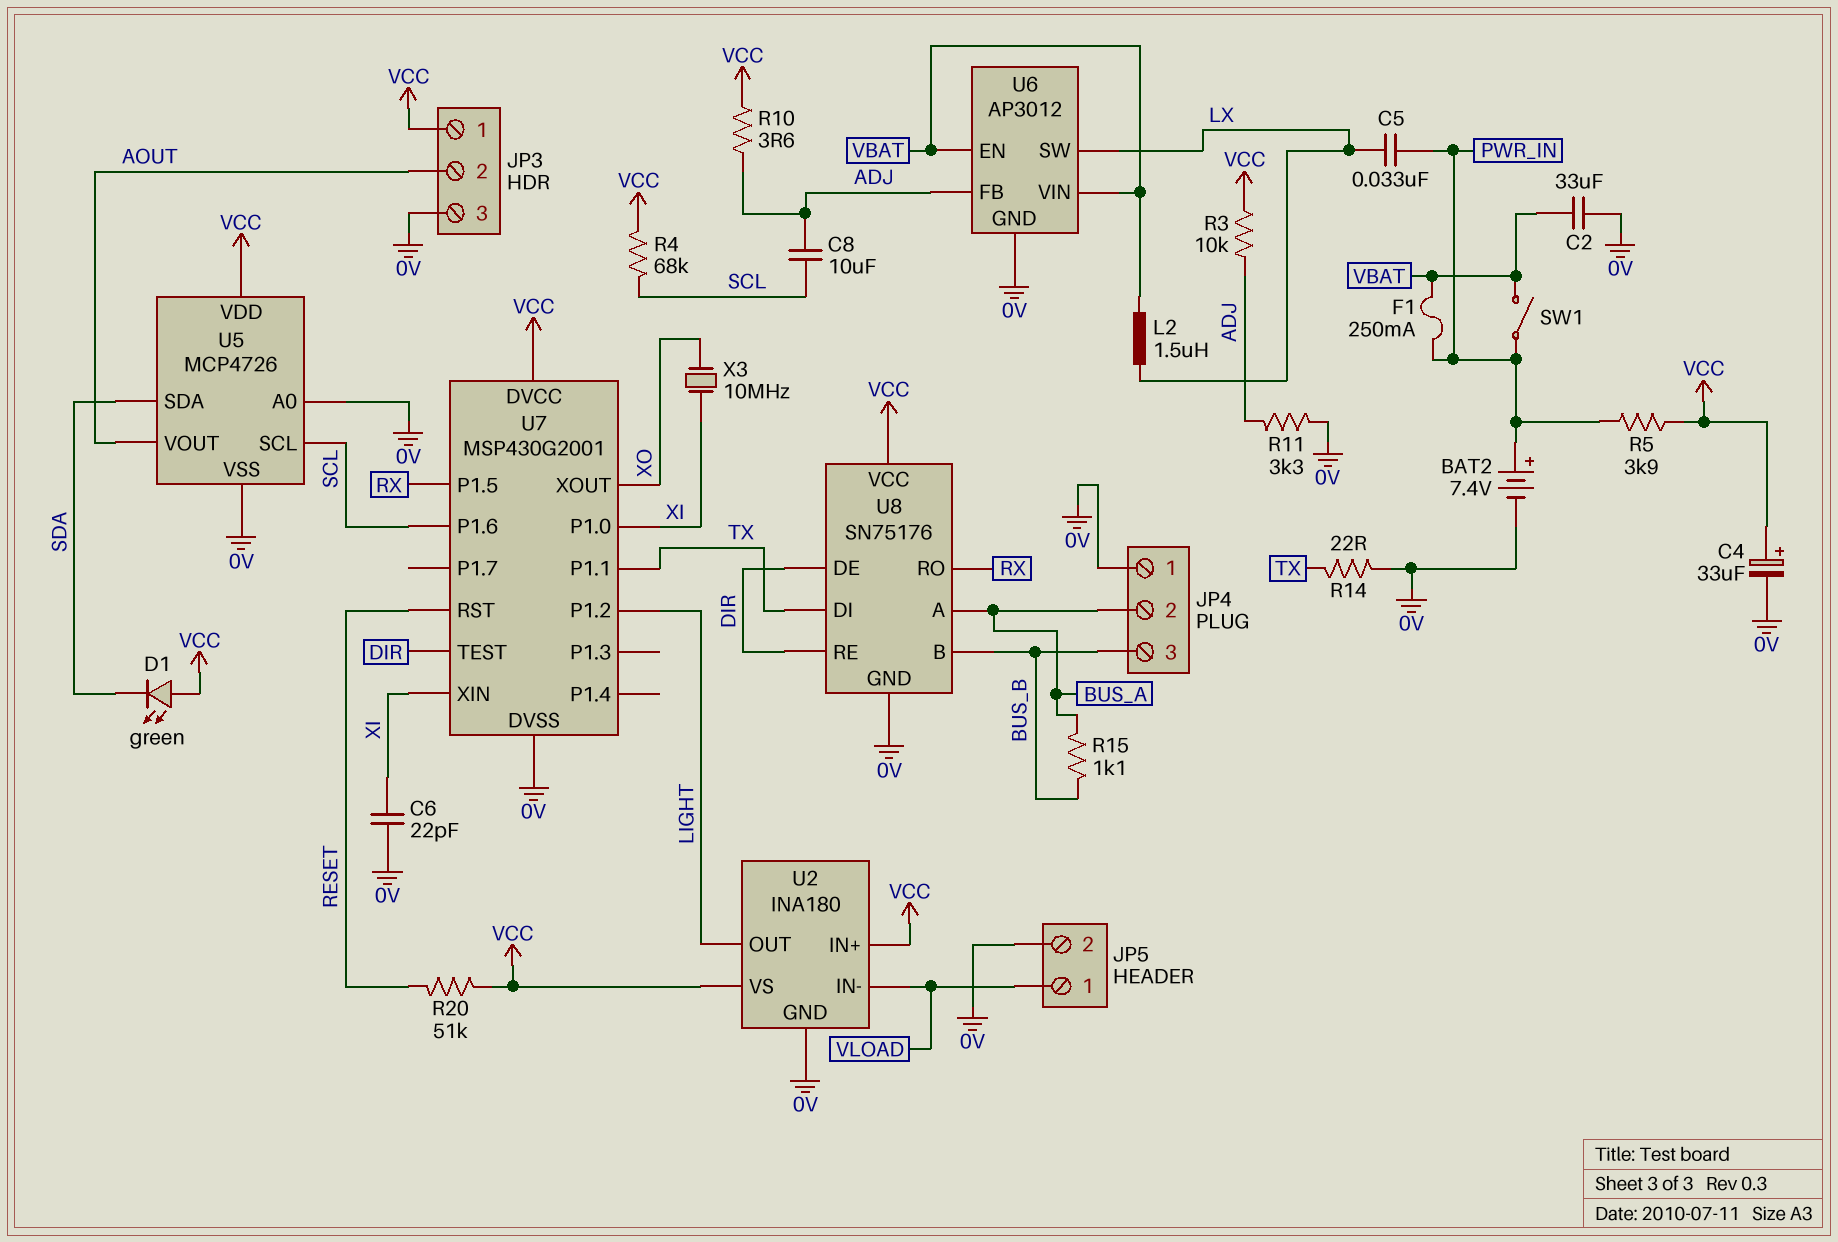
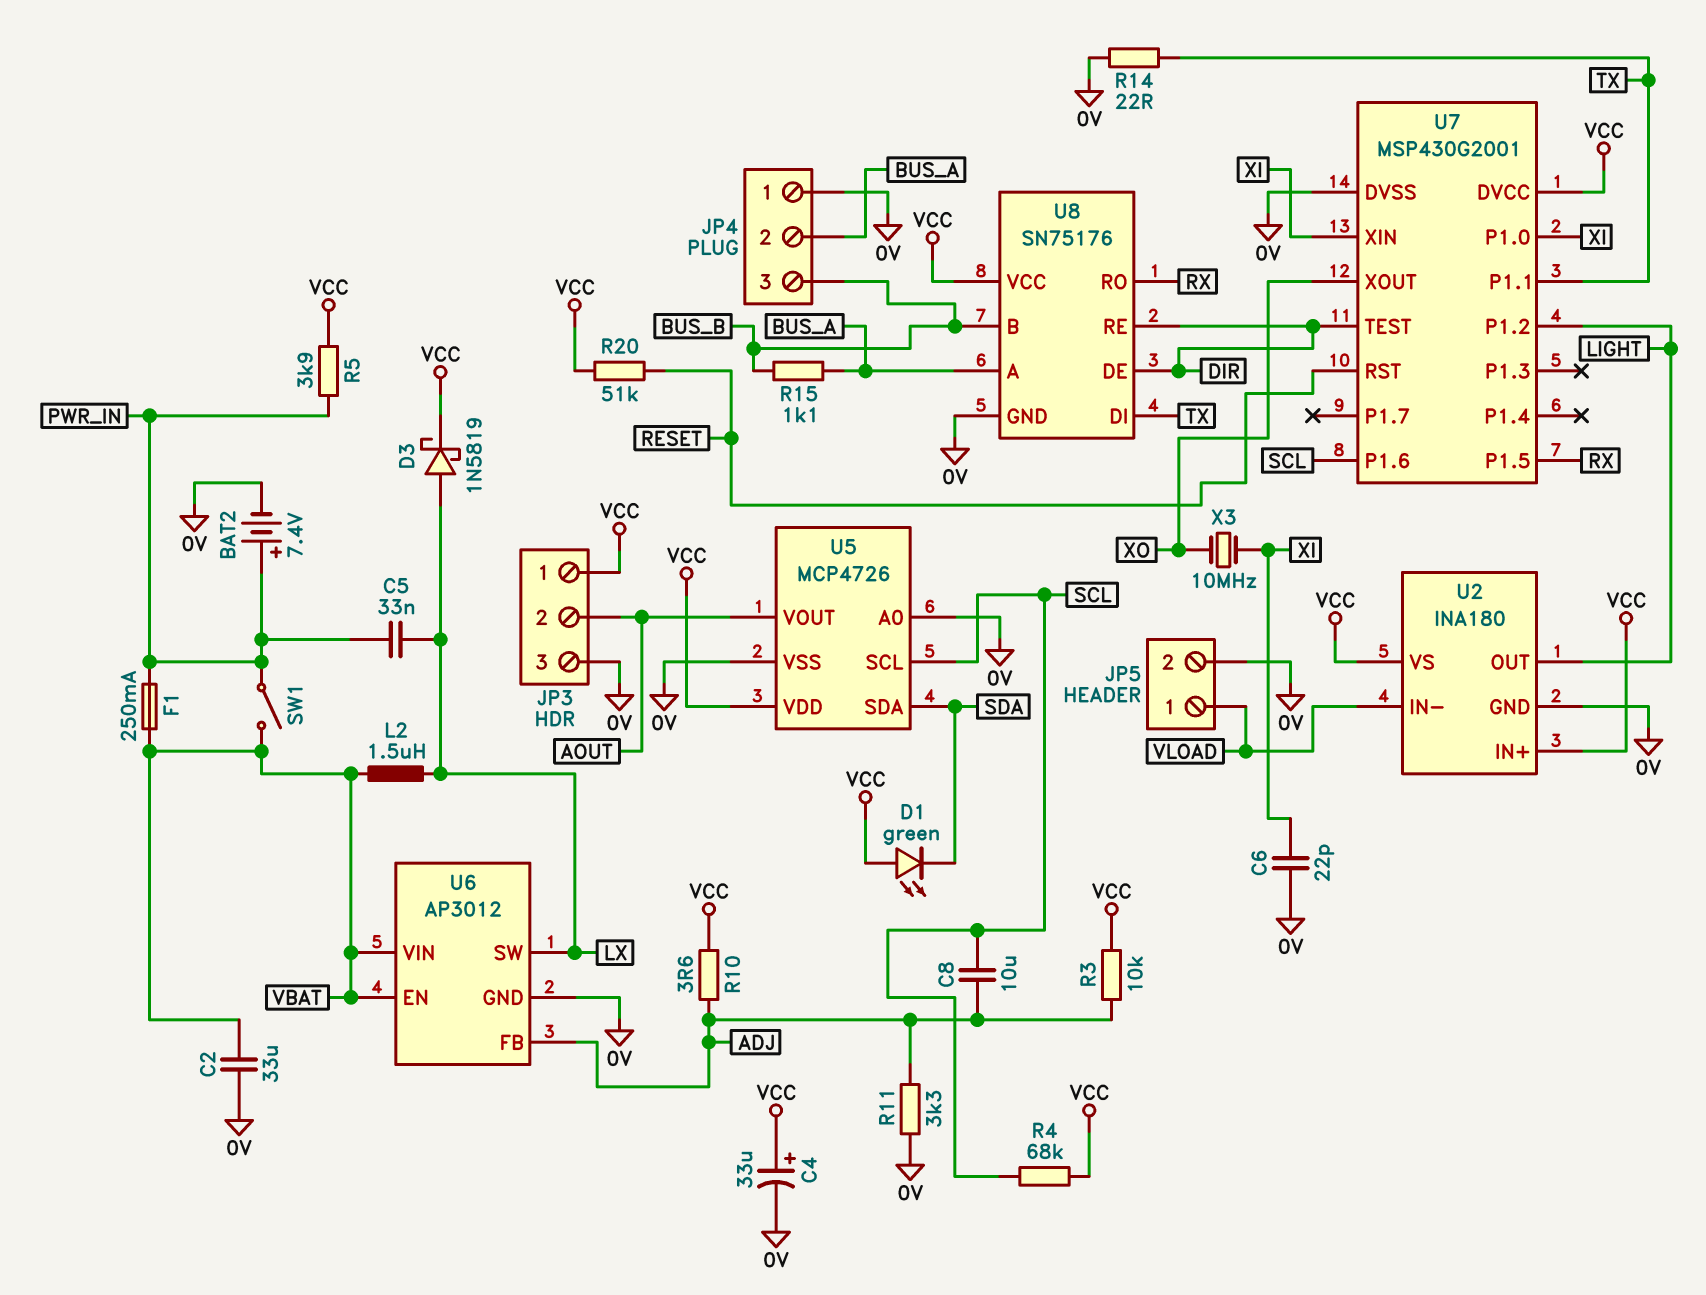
D3: none -> schottky 1N5819 (A LX, K VCC)

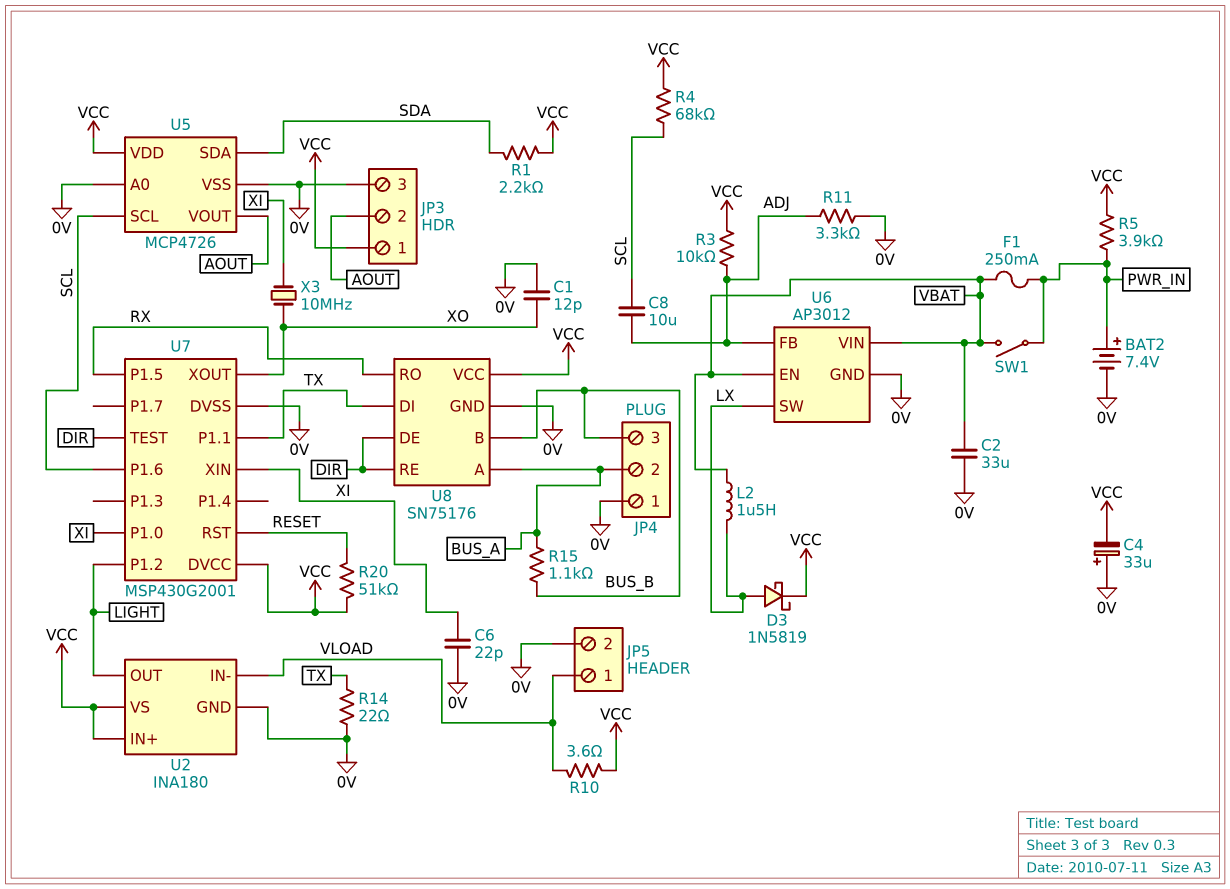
C1: none -> 12pF (0V, XO)
C4: 33uF (plus VCC, minus 0V) -> 33uF (plus 0V, minus VCC)
C5: 33nF (LX, PWR_IN) -> none
D1: LED green (A VCC, K SDA) -> none
R1: none -> 2.2k (SDA, VCC)
R10: 3.6 (ADJ, VCC) -> 3.6 (VCC, VLOAD)

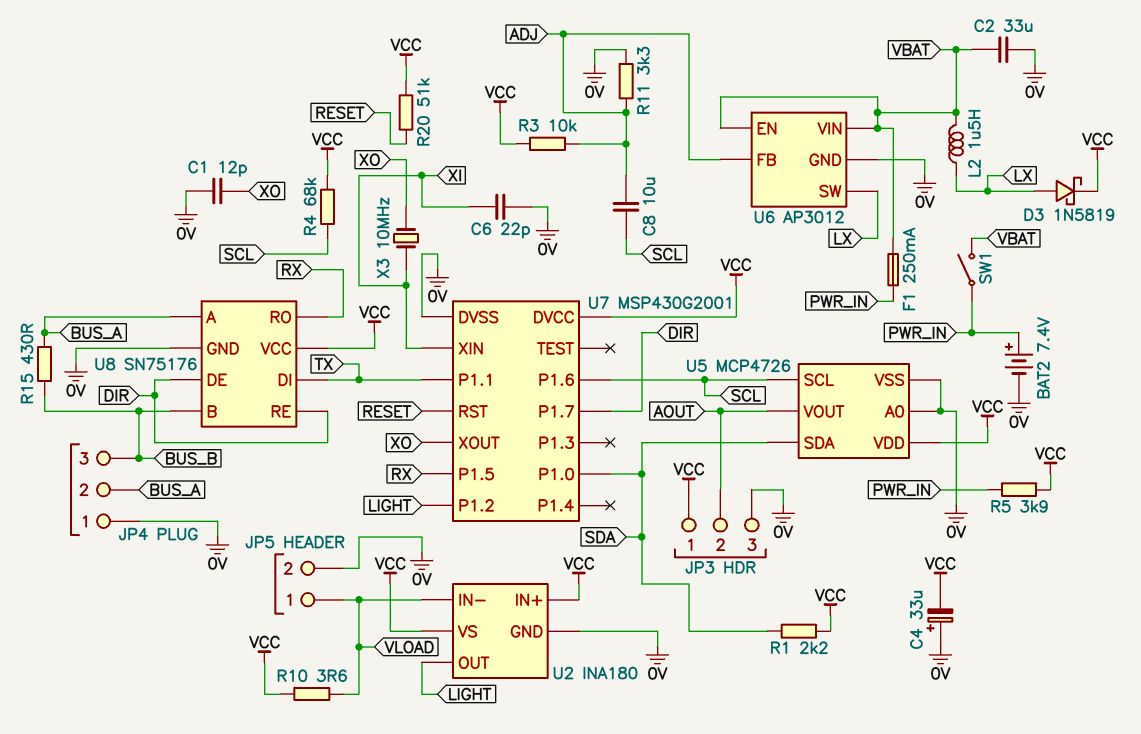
R14: 22 (0V, TX) -> none
R15: 1.1k (BUS_A, BUS_B) -> 430 (BUS_A, BUS_B)
U7 pin P1.0: XI -> SDA
U7 pin P1.7: none -> DIR
U7 pin TEST: DIR -> none

